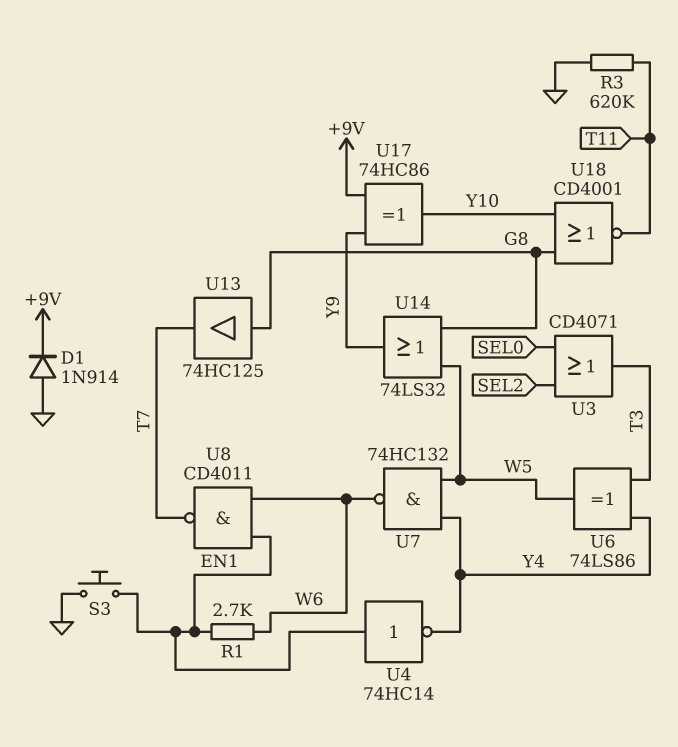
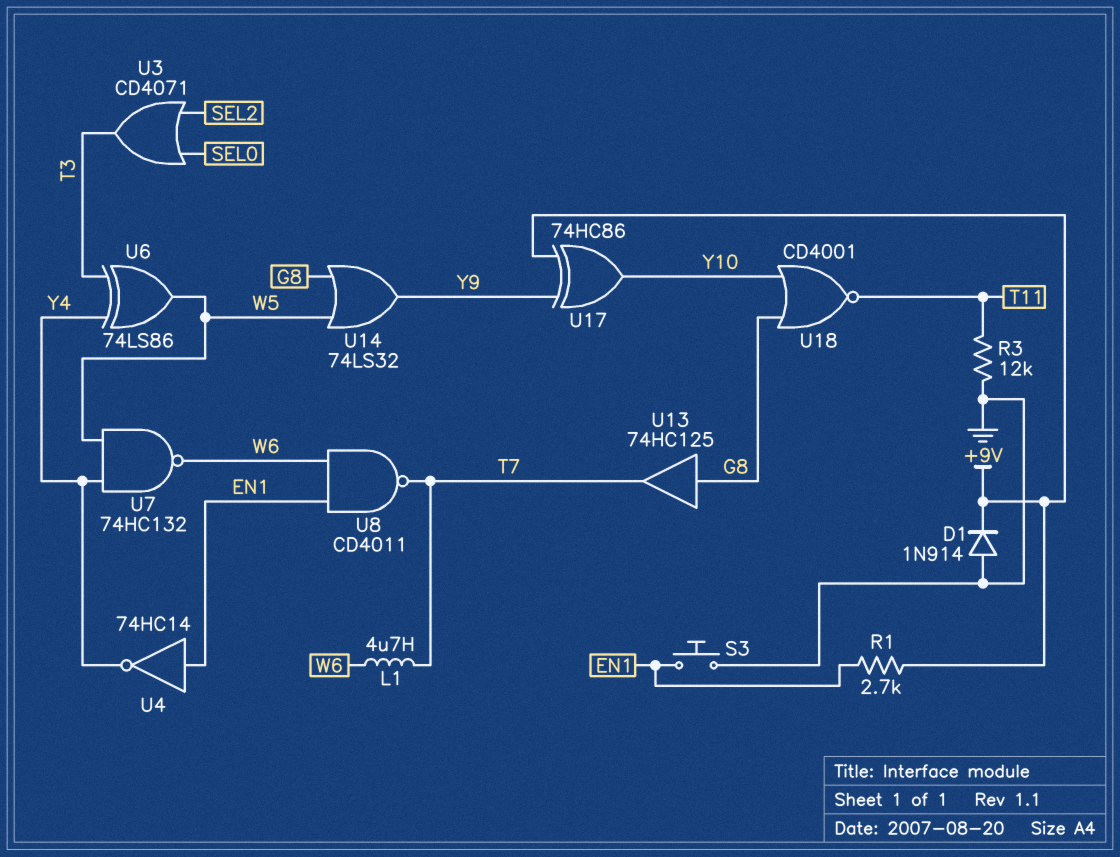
L1: none -> 4.7uH (T7, W6)
R1: 2.7k (EN1, W6) -> 2.7k (+9V, EN1)
R3: 620k (GND, T11) -> 12k (GND, T11)

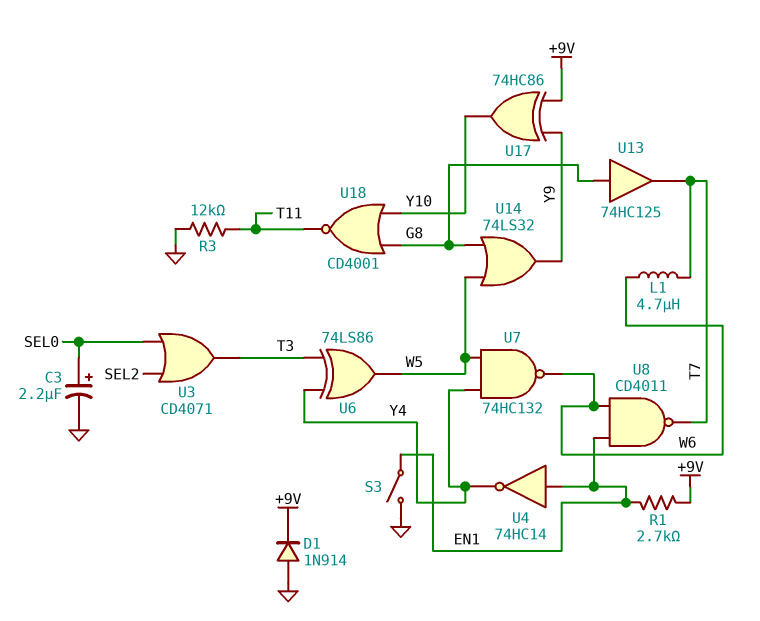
C3: none -> 2.2uF (plus SEL0, minus GND)
S3: button (EN1, GND) -> switch (EN1, GND)

